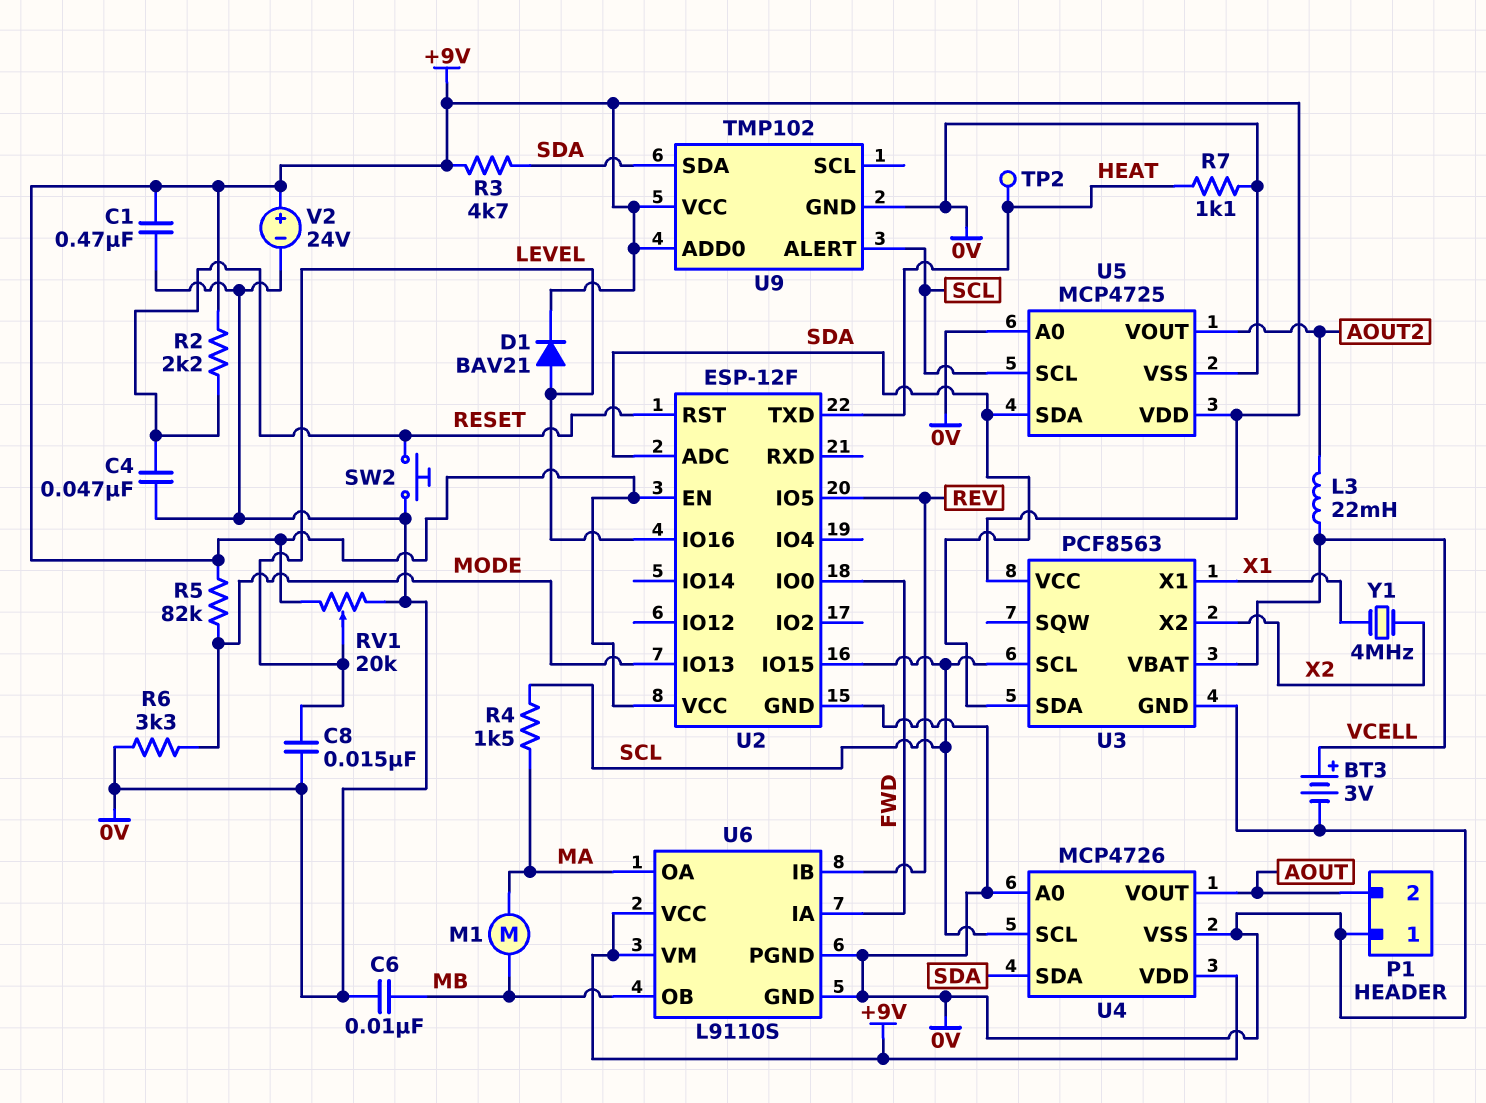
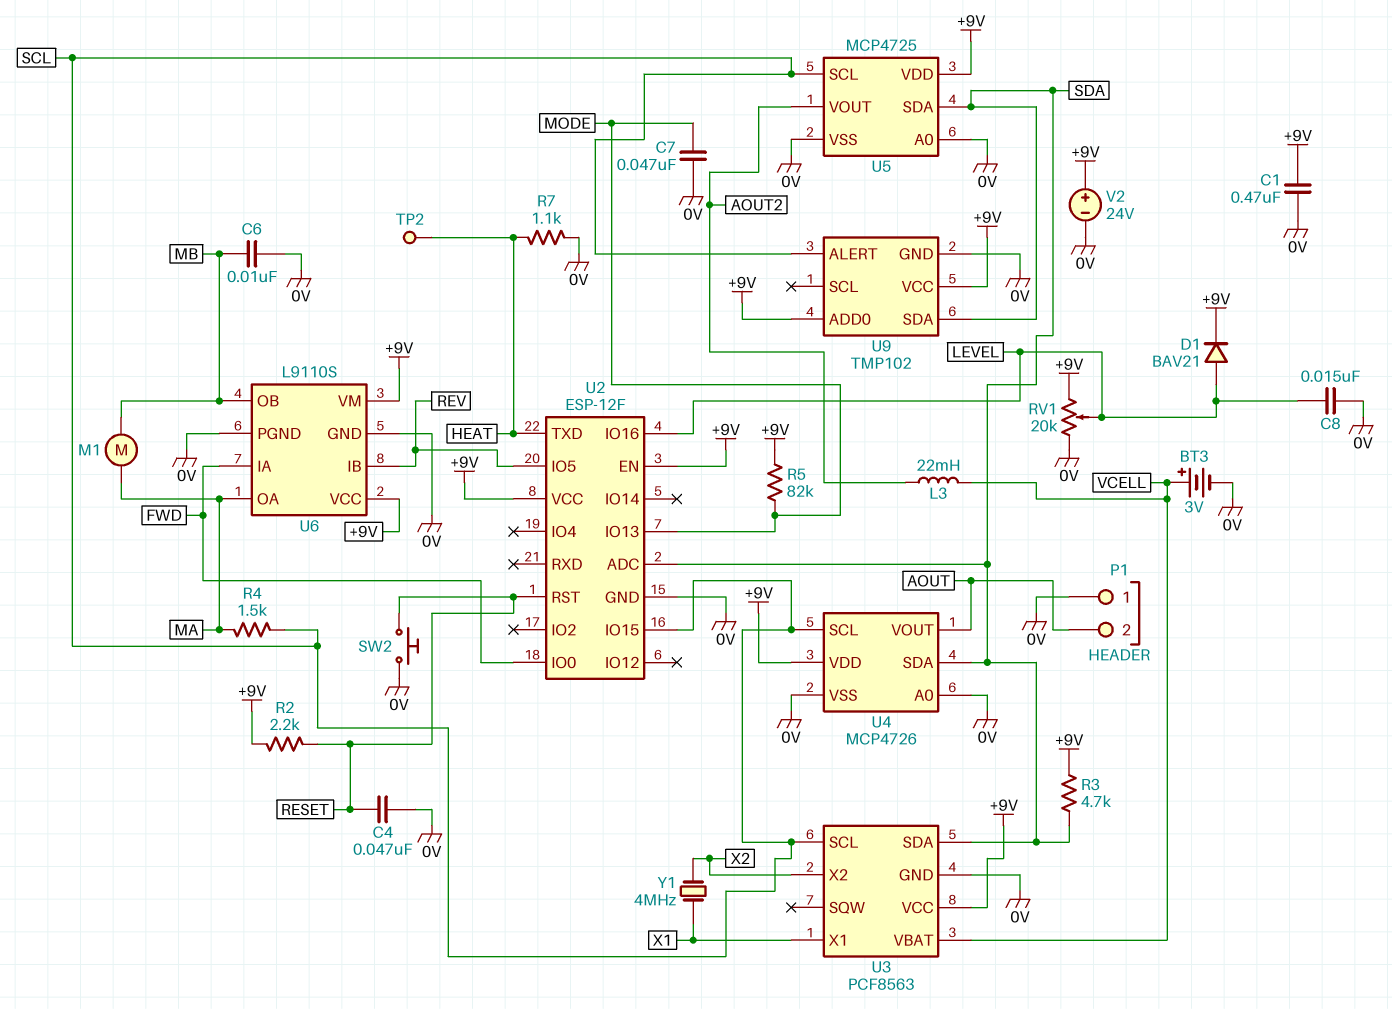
C7: none -> 47nF (0V, MODE)
R6: 3.3k (0V, MODE) -> none

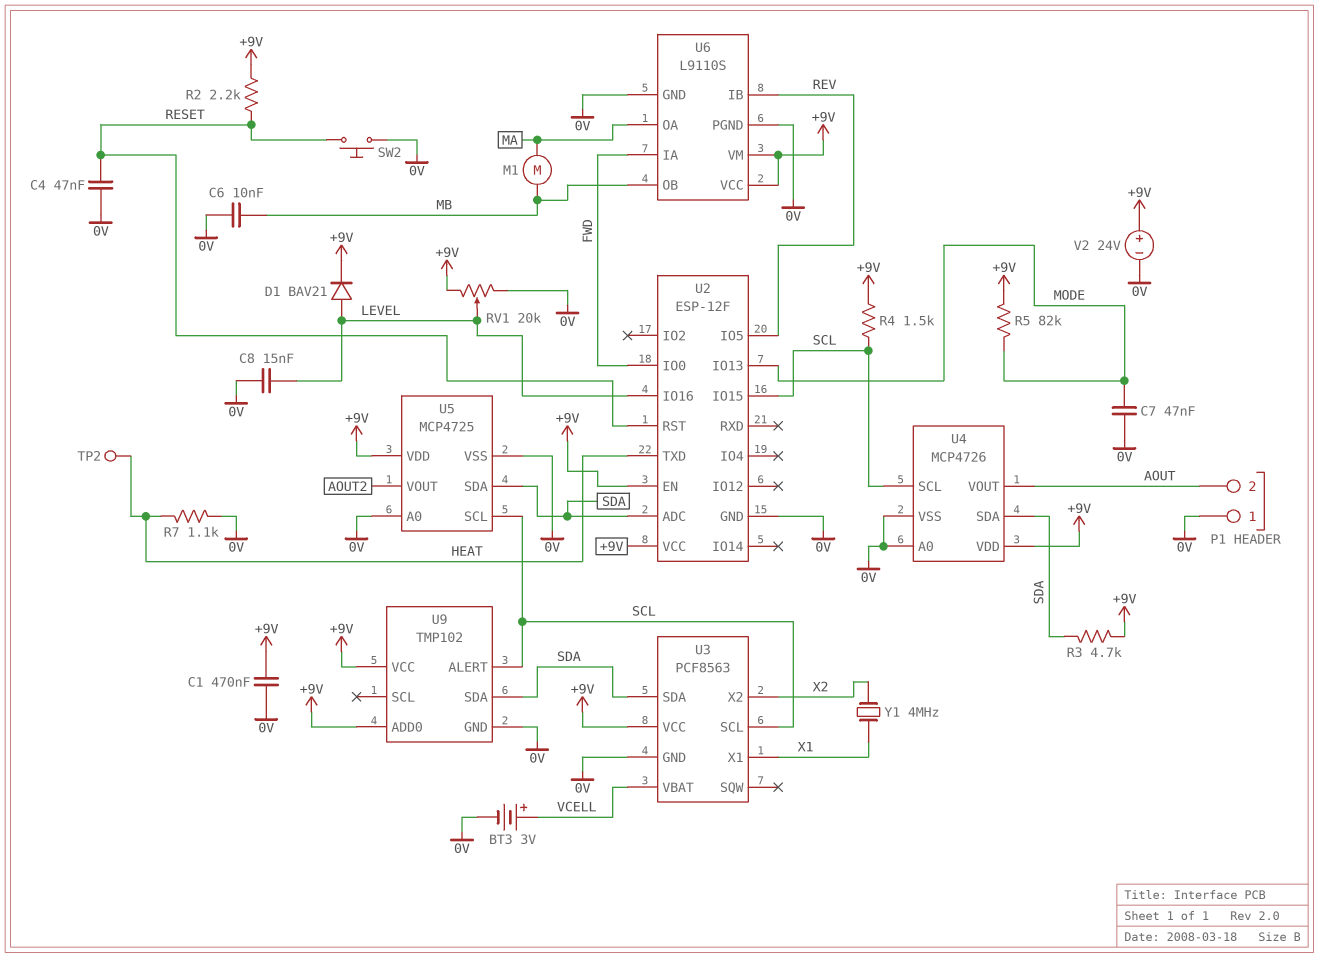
L3: 22mH (AOUT2, VCELL) -> none
R4: 1.5k (MA, SCL) -> 1.5k (+9V, SCL)

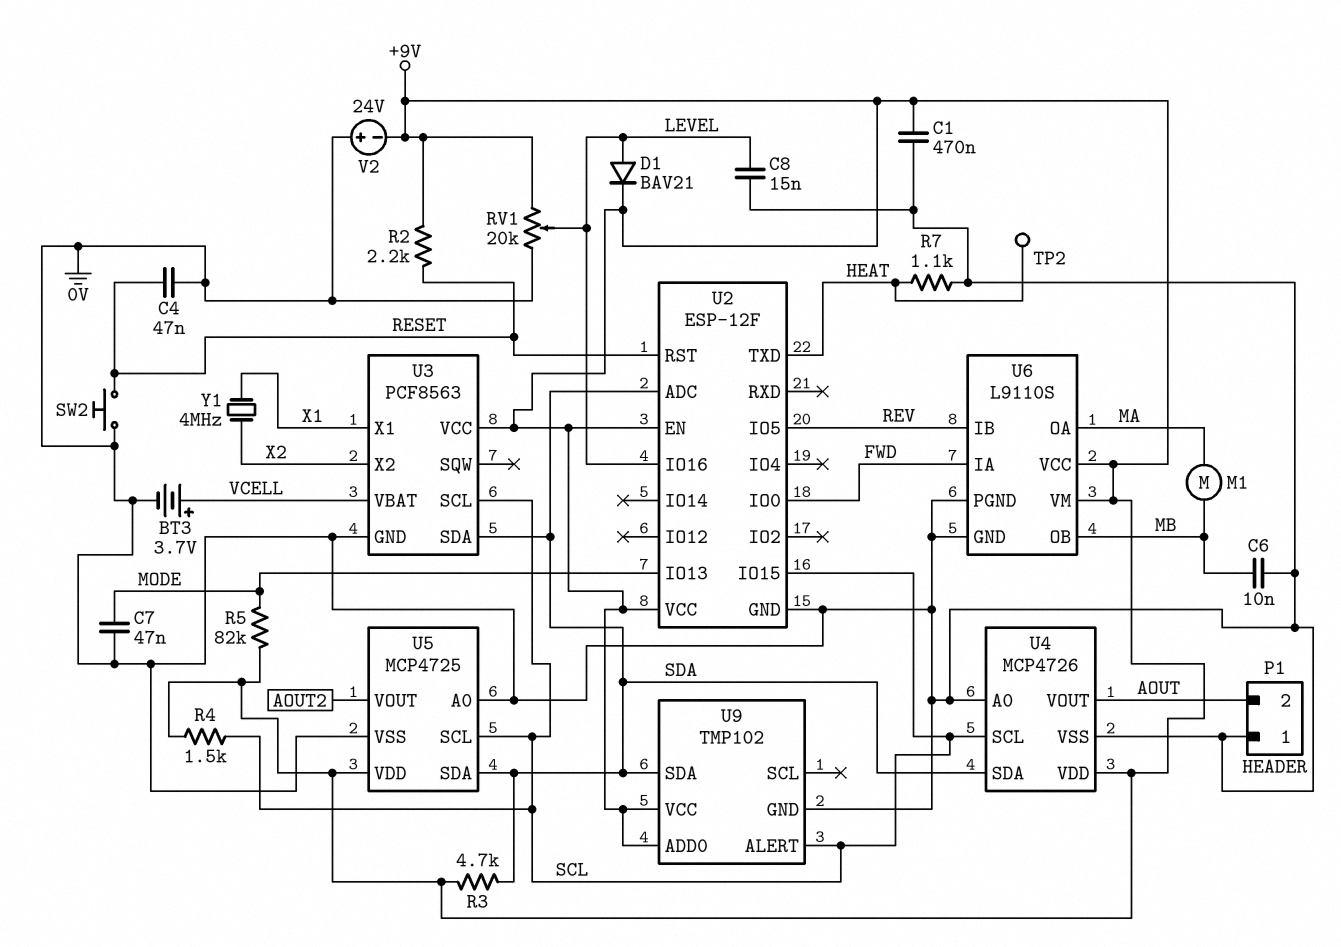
BT3: 3V (plus VCELL, minus 0V) -> 3.7V (plus VCELL, minus 0V)
V2: 24V (plus +9V, minus 0V) -> 24V (plus 0V, minus +9V)

